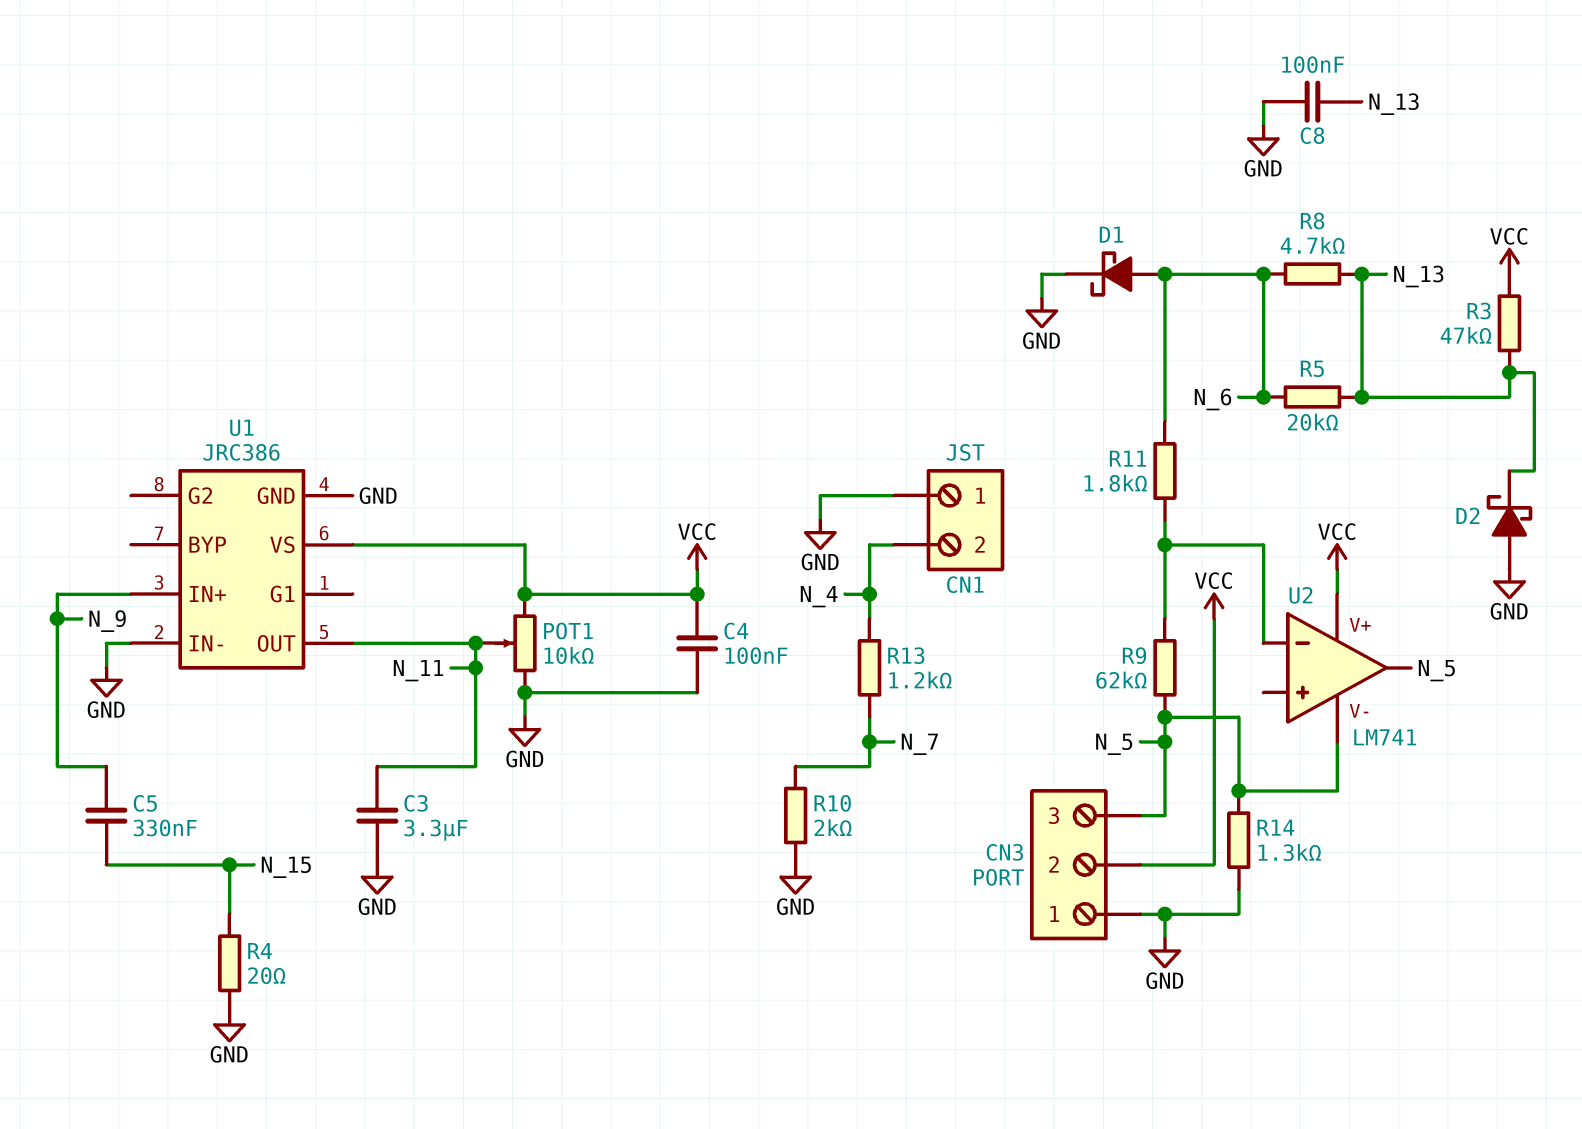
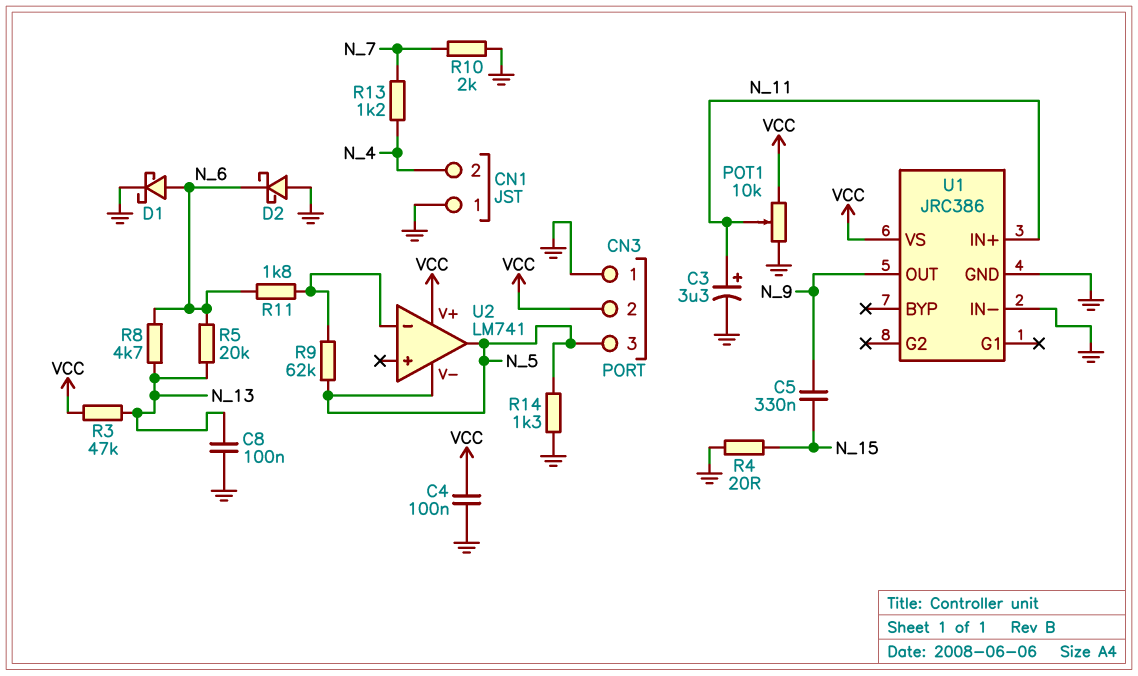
C3: 3.3uF (GND, N_11) -> 3.3uF (plus N_11, minus GND)
D2: schottky (A GND, K N_13) -> schottky (A GND, K N_6)
U1 pin IN+: N_9 -> N_11
U1 pin OUT: N_11 -> N_9

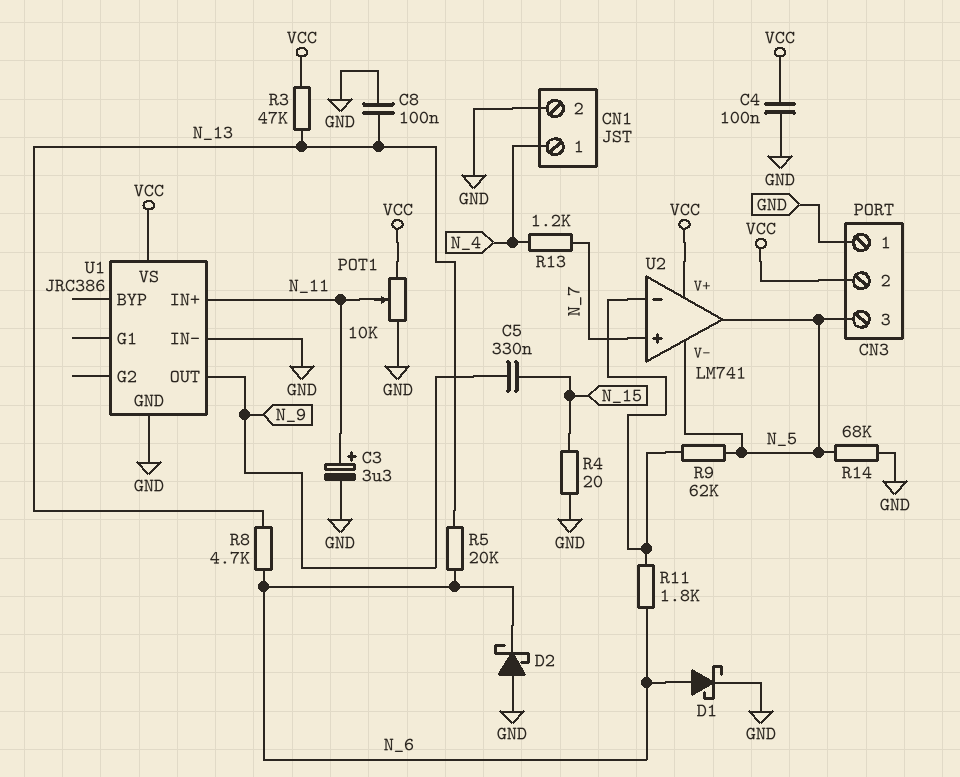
CN1 pin 1: GND -> N_4
CN1 pin 2: N_4 -> GND
R10: 2k (GND, N_7) -> none
R14: 1.3k (GND, N_5) -> 68k (GND, N_5)
U2 pin in+: none -> N_7

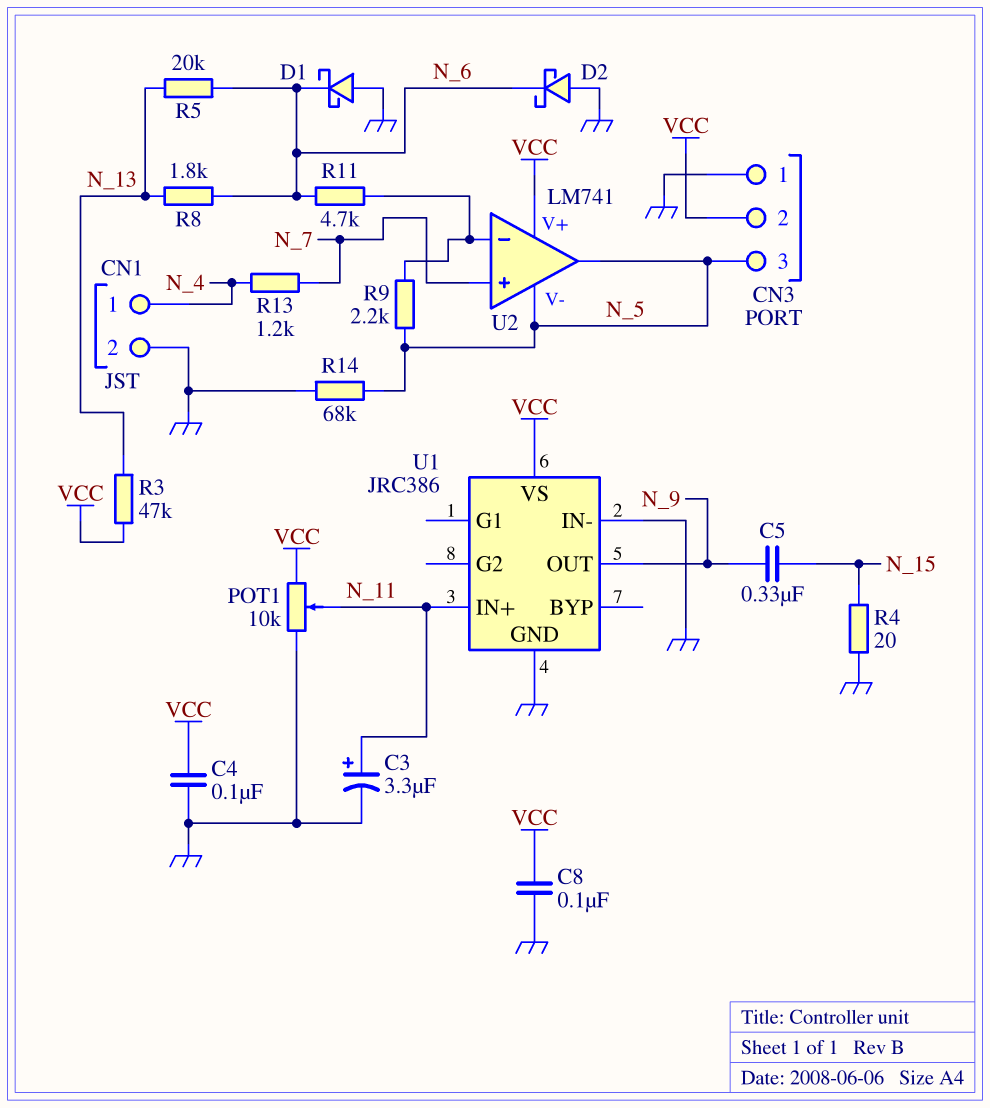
C8: 100nF (GND, N_13) -> 100nF (GND, VCC)
D1: schottky (A N_6, K GND) -> schottky (A GND, K N_6)
R8: 4.7k (N_6, N_13) -> 1.8k (N_6, N_13)
R9: 62k (N_5, U2/in-) -> 2.2k (N_5, U2/in-)
R11: 1.8k (N_6, U2/in-) -> 4.7k (N_6, U2/in-)

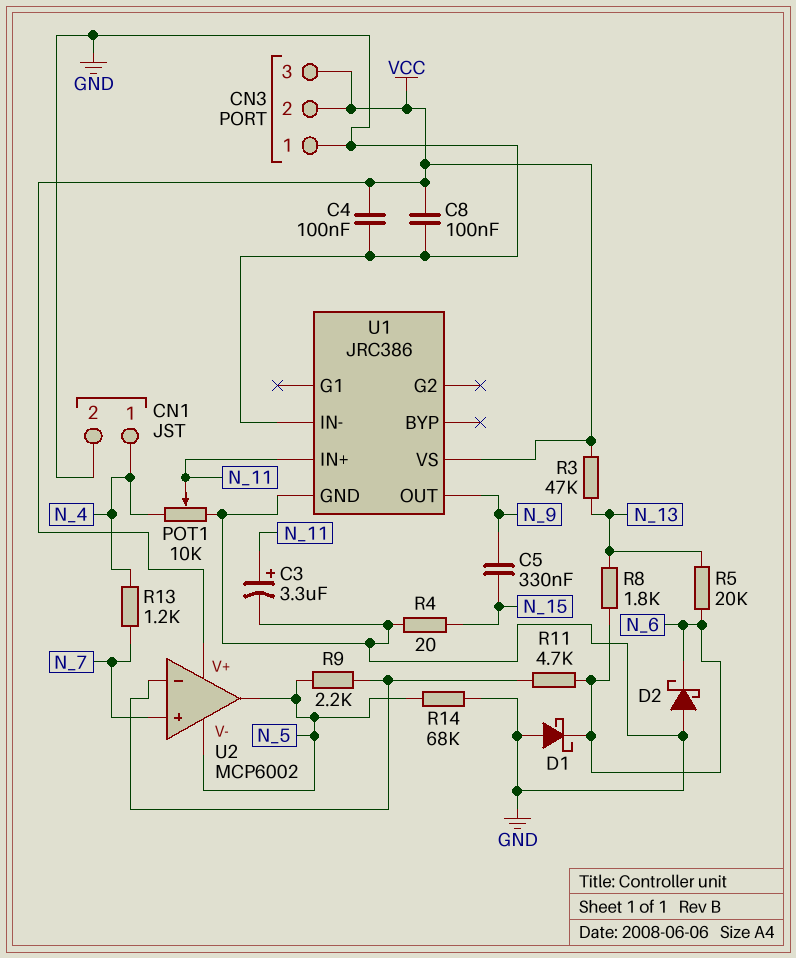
CN3 pin 3: N_5 -> VCC
POT1: 10k (GND, VCC, wiper N_11) -> 10k (GND, N_4, wiper N_11)
U2: LM741 -> MCP6002

